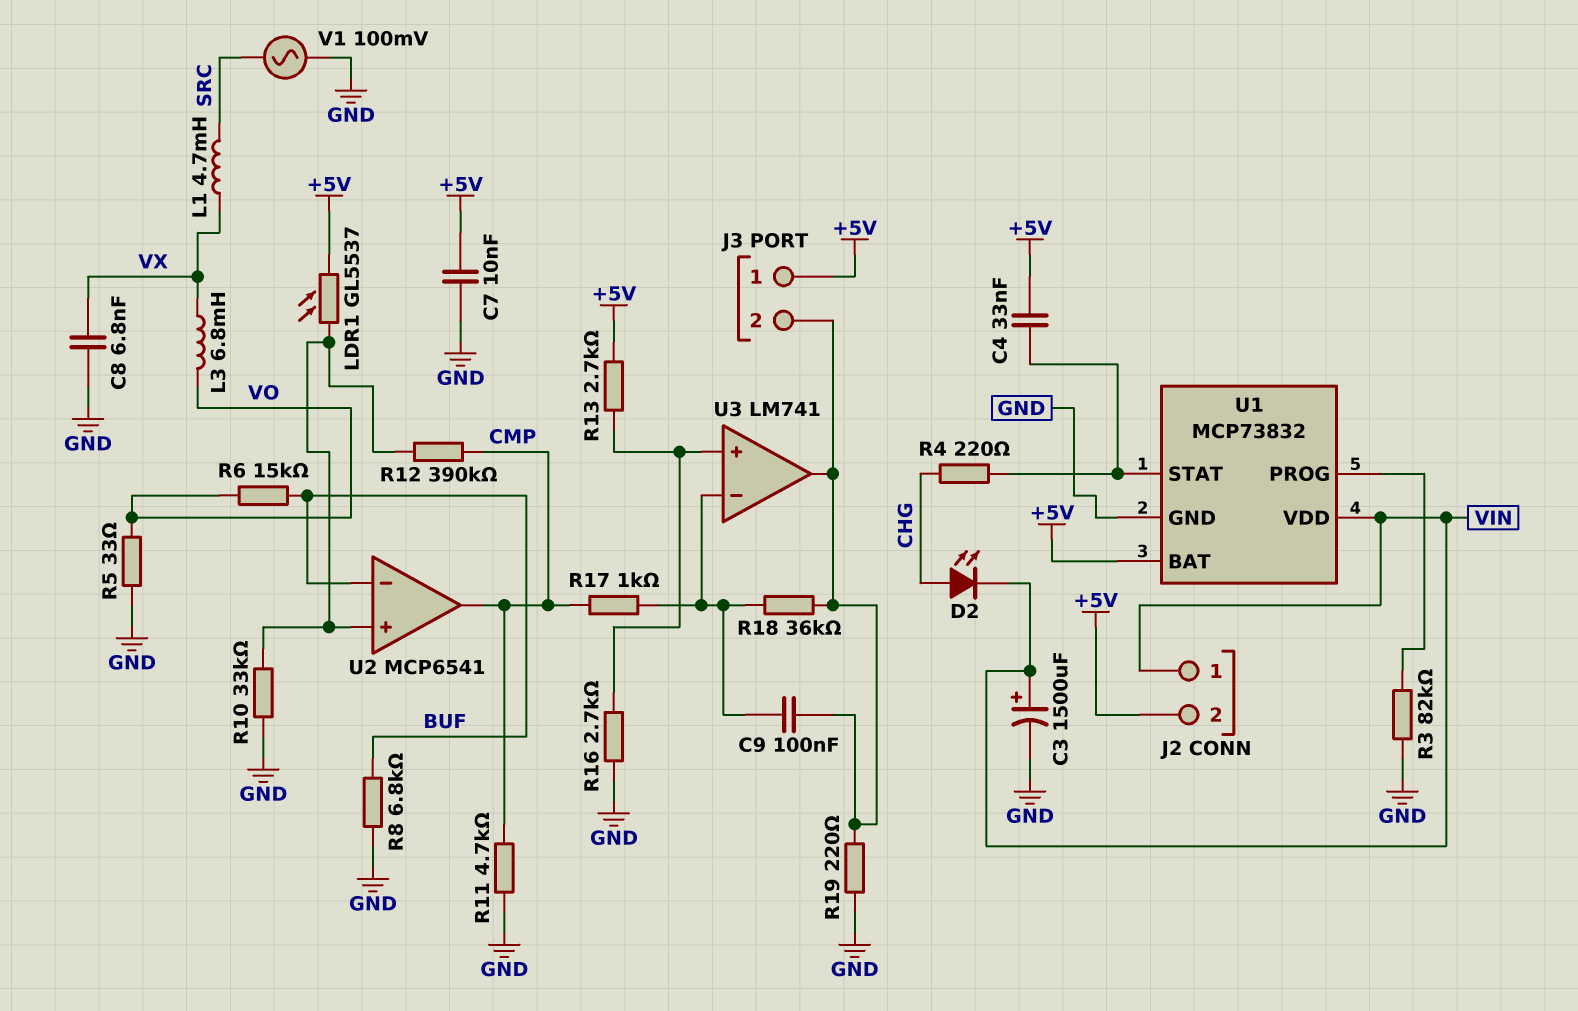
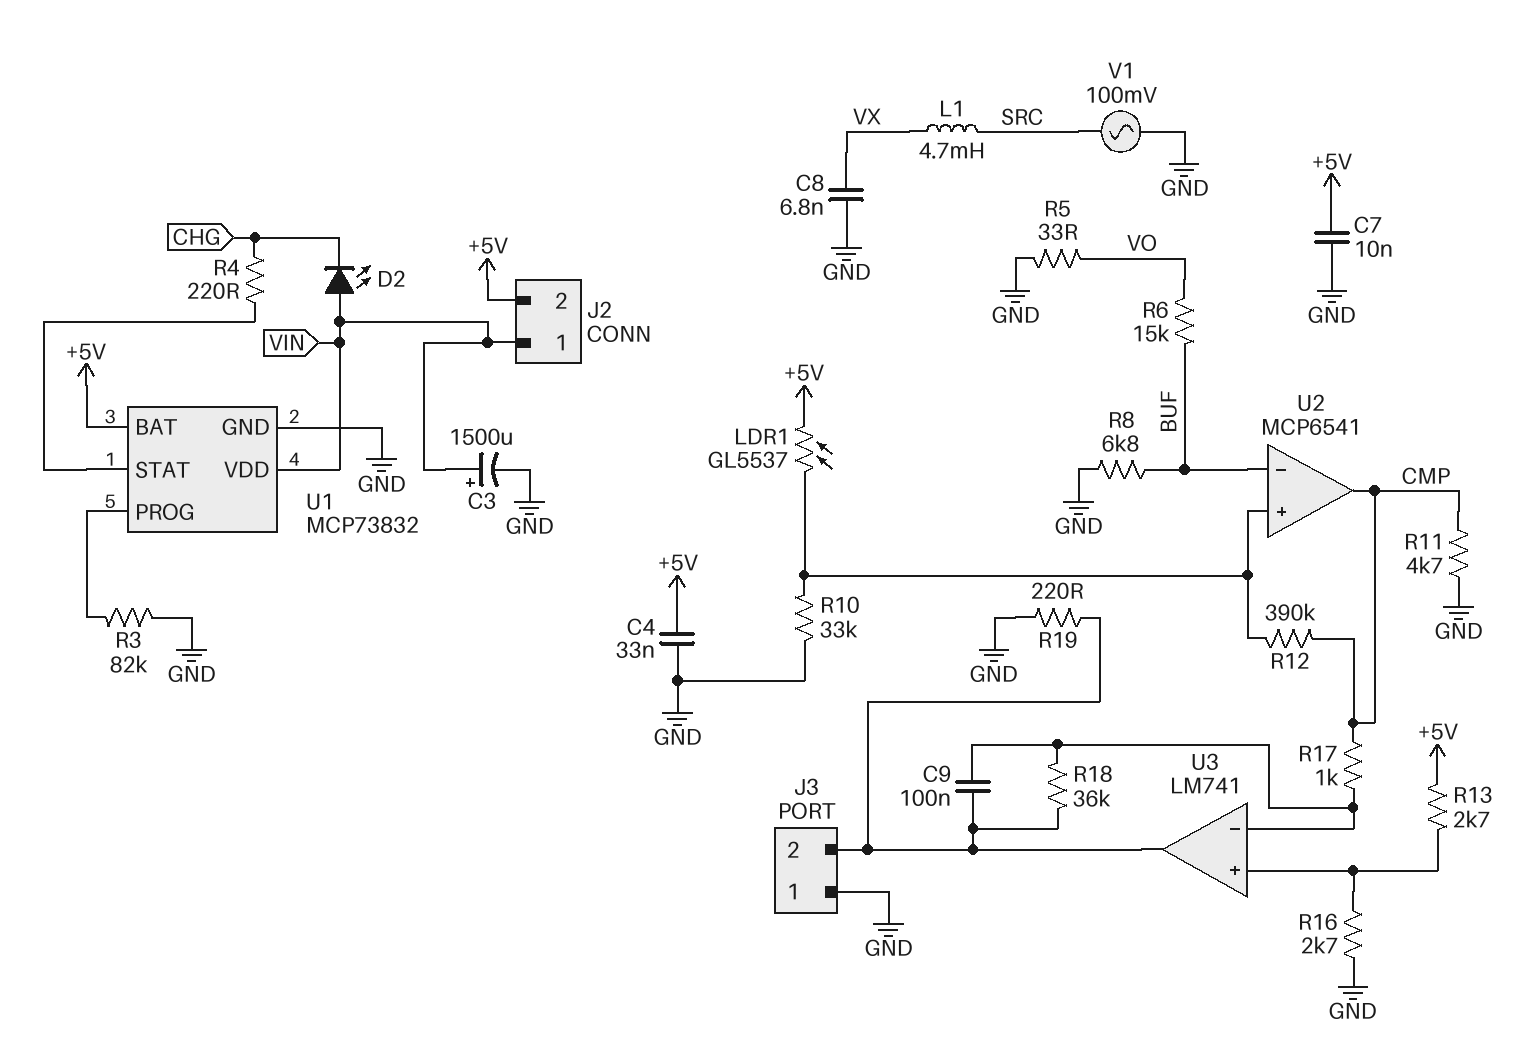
C4: 33nF (+5V, U1/STAT) -> 33nF (+5V, GND)
D2: LED (A CHG, K VIN) -> LED (A VIN, K CHG)
J3 pin 1: +5V -> GND
L3: 6.8mH (VO, VX) -> none

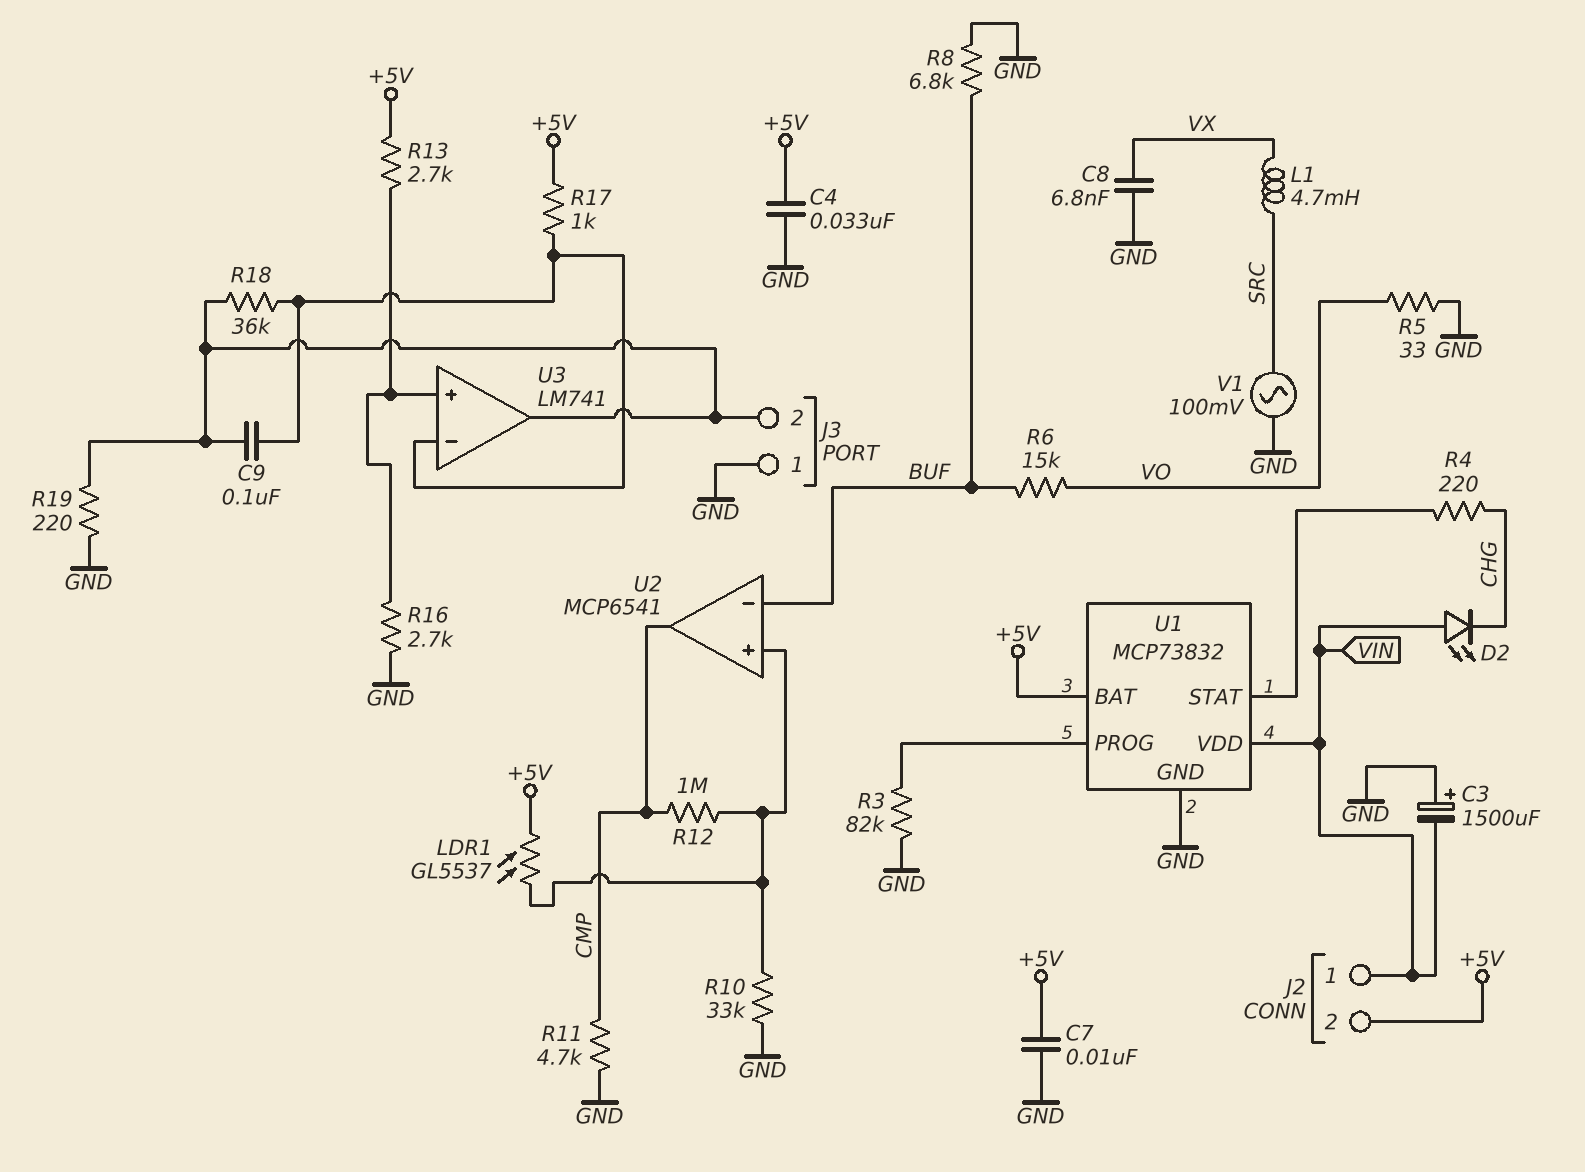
C3: 1500uF (plus VIN, minus GND) -> 1500uF (plus GND, minus VIN)
R12: 390k (CMP, U2/in+) -> 1M (CMP, U2/in+)
R17: 1k (CMP, U3/in-) -> 1k (+5V, U3/in-)

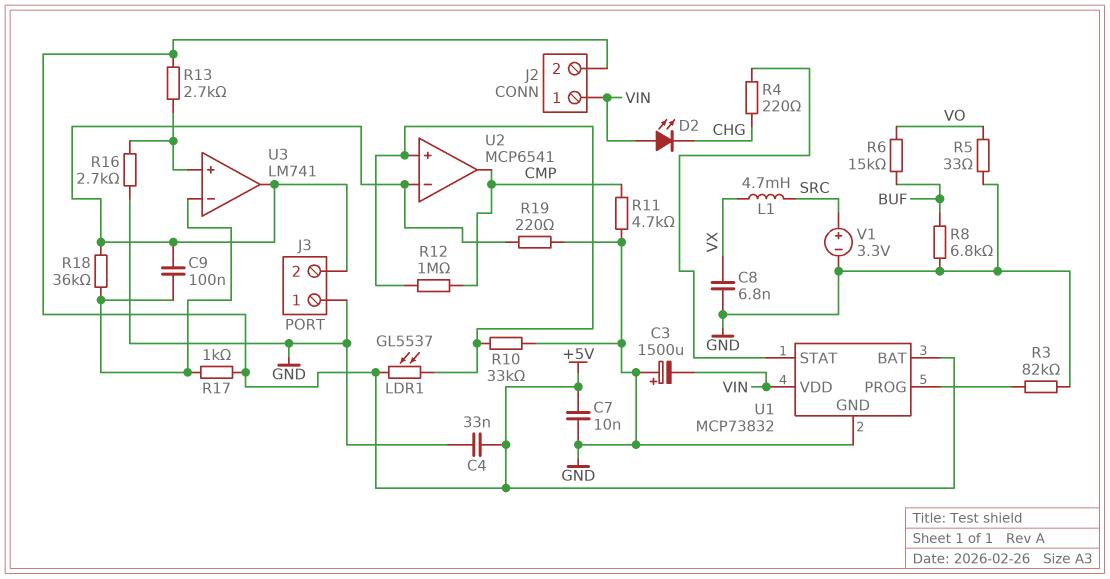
U2 pin in-: BUF -> J3/2
V1: AC 100mV (GND, SRC) -> 3.3V (plus SRC, minus GND)

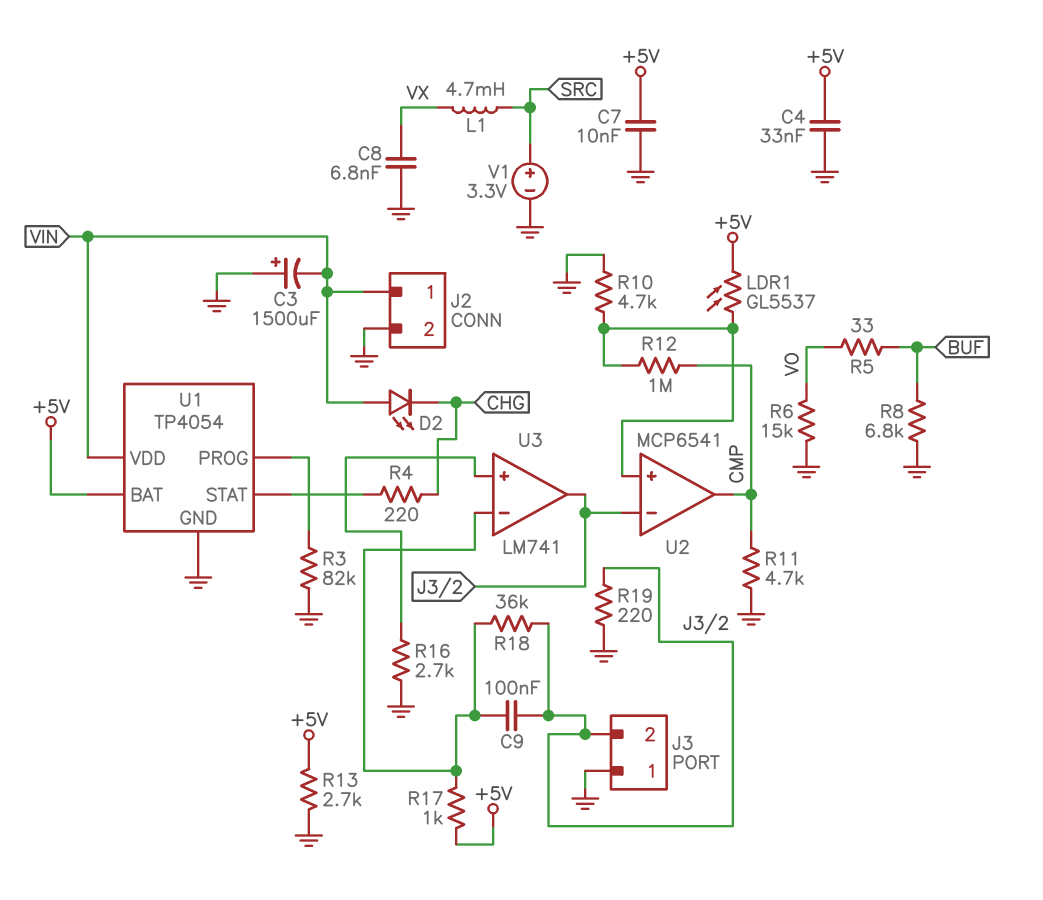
J2 pin 2: +5V -> GND
R5: 33 (GND, VO) -> 33 (BUF, VO)
R6: 15k (BUF, VO) -> 15k (GND, VO)
R10: 33k (GND, U2/in+) -> 4.7k (GND, U2/in+)
R13: 2.7k (+5V, U3/in+) -> 2.7k (+5V, GND)
U1: MCP73832 -> TP4054

